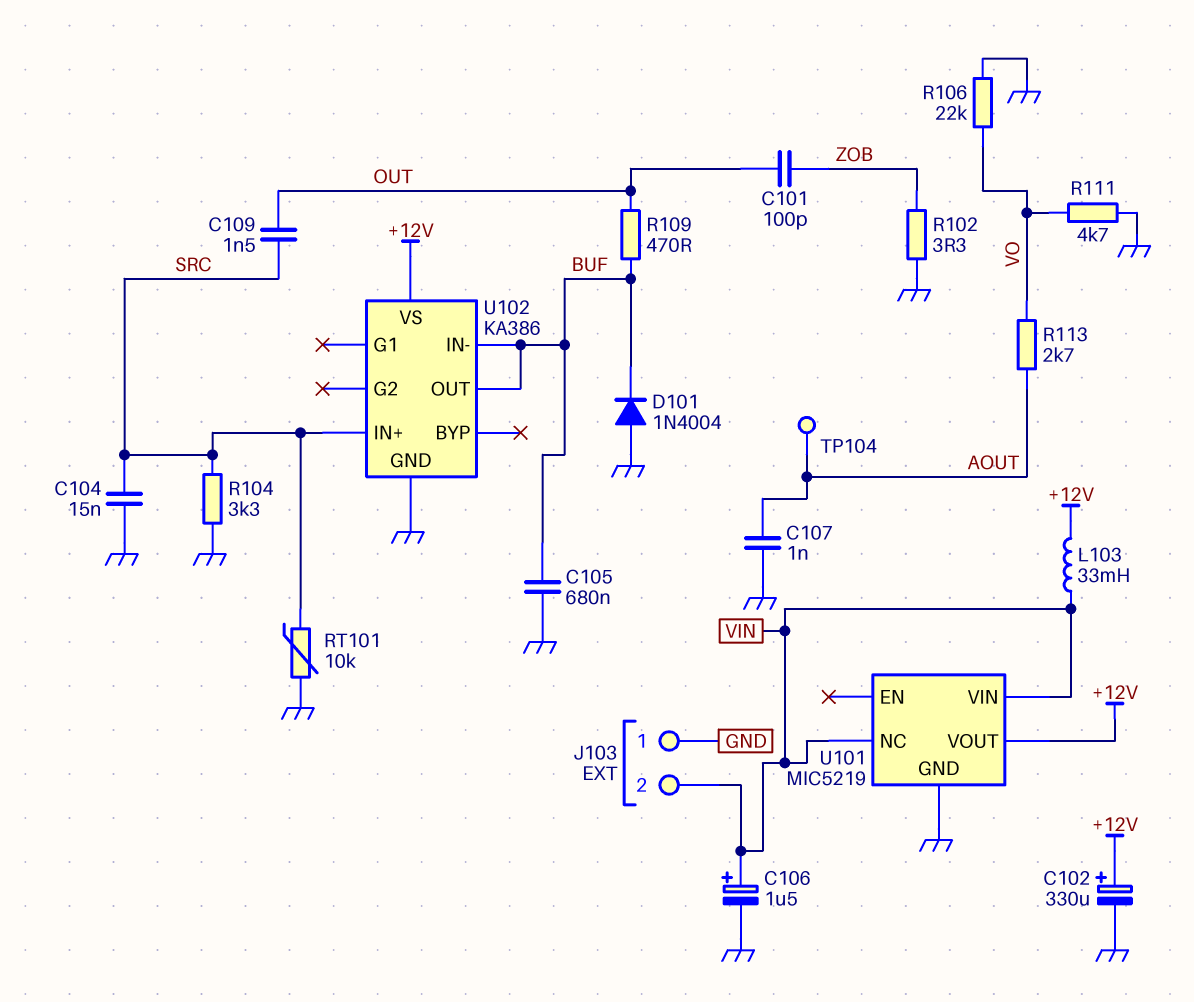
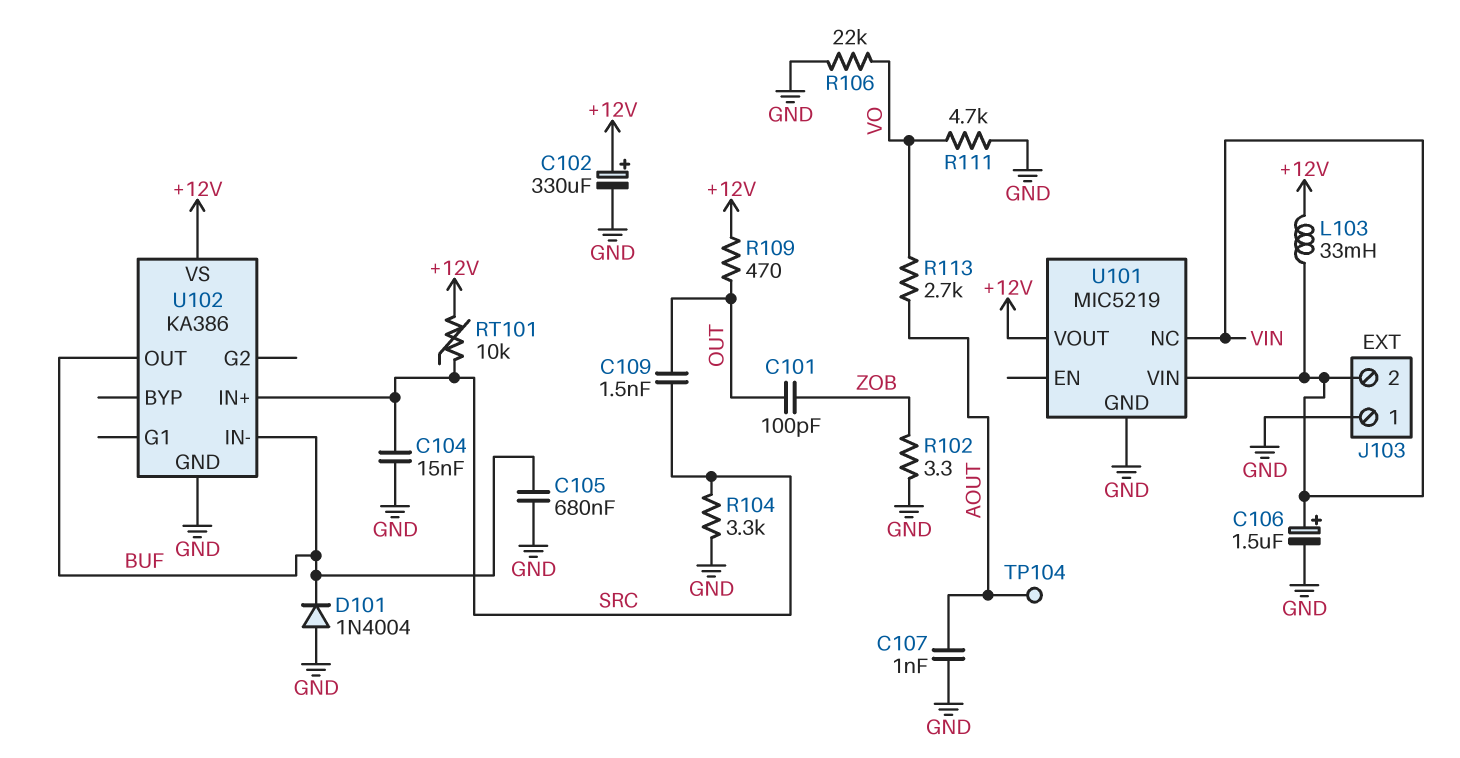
R109: 470 (BUF, OUT) -> 470 (+12V, OUT)
RT101: 10k (GND, SRC) -> 10k (+12V, SRC)

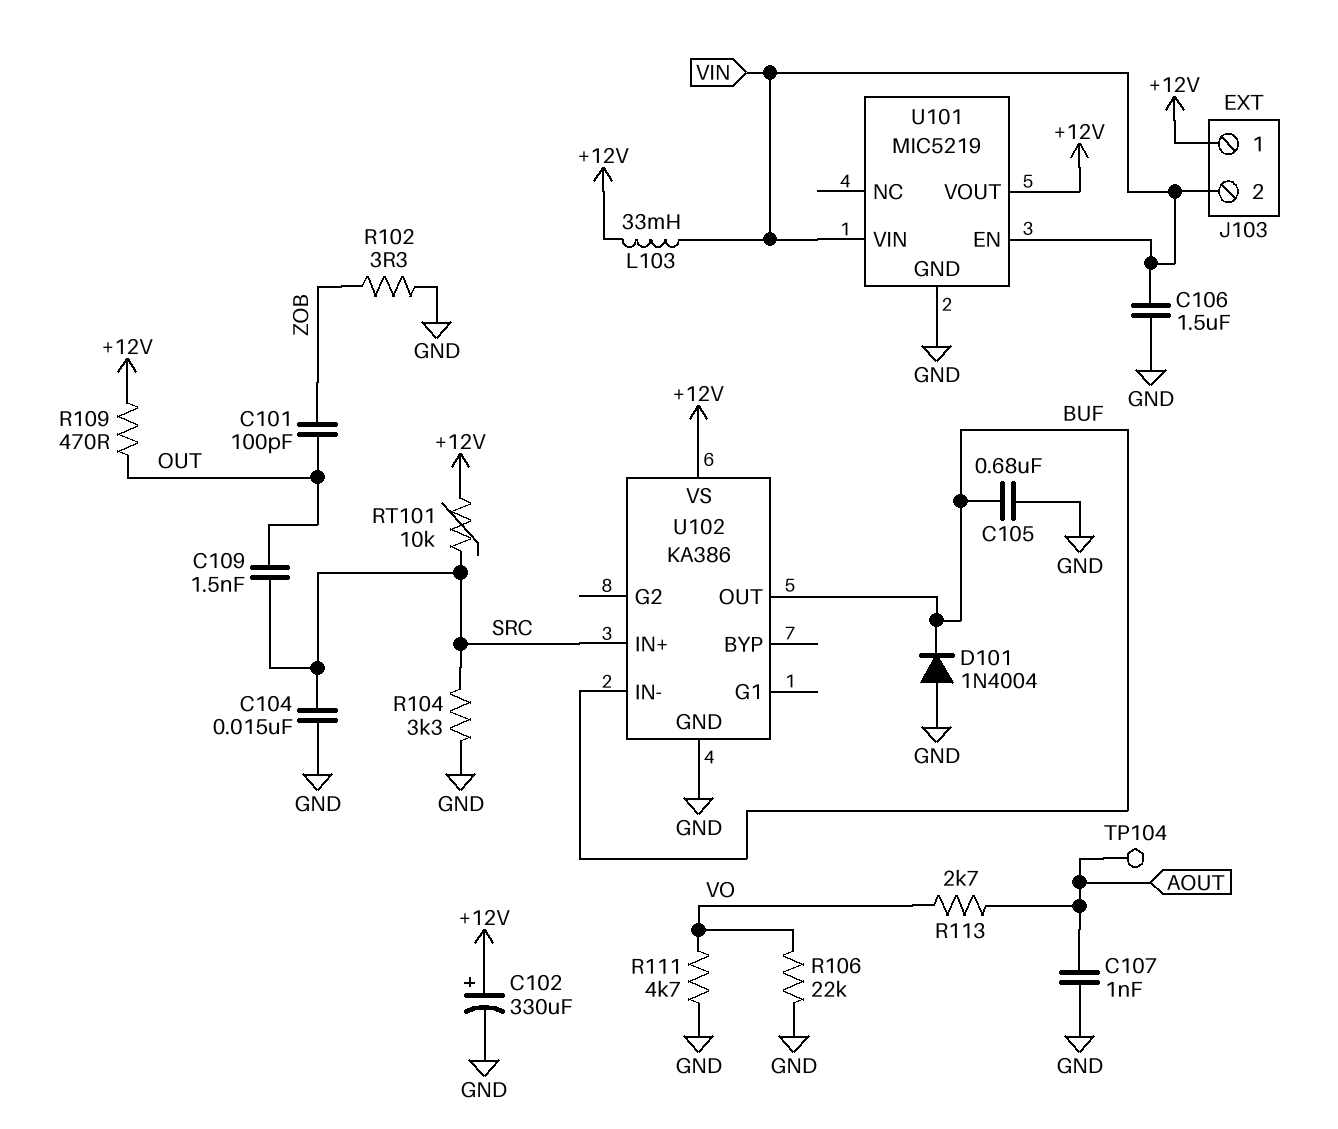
C106: 1.5uF (plus VIN, minus GND) -> 1.5uF (GND, VIN)
J103 pin 1: GND -> +12V
U101 pin EN: none -> VIN
U101 pin NC: VIN -> none

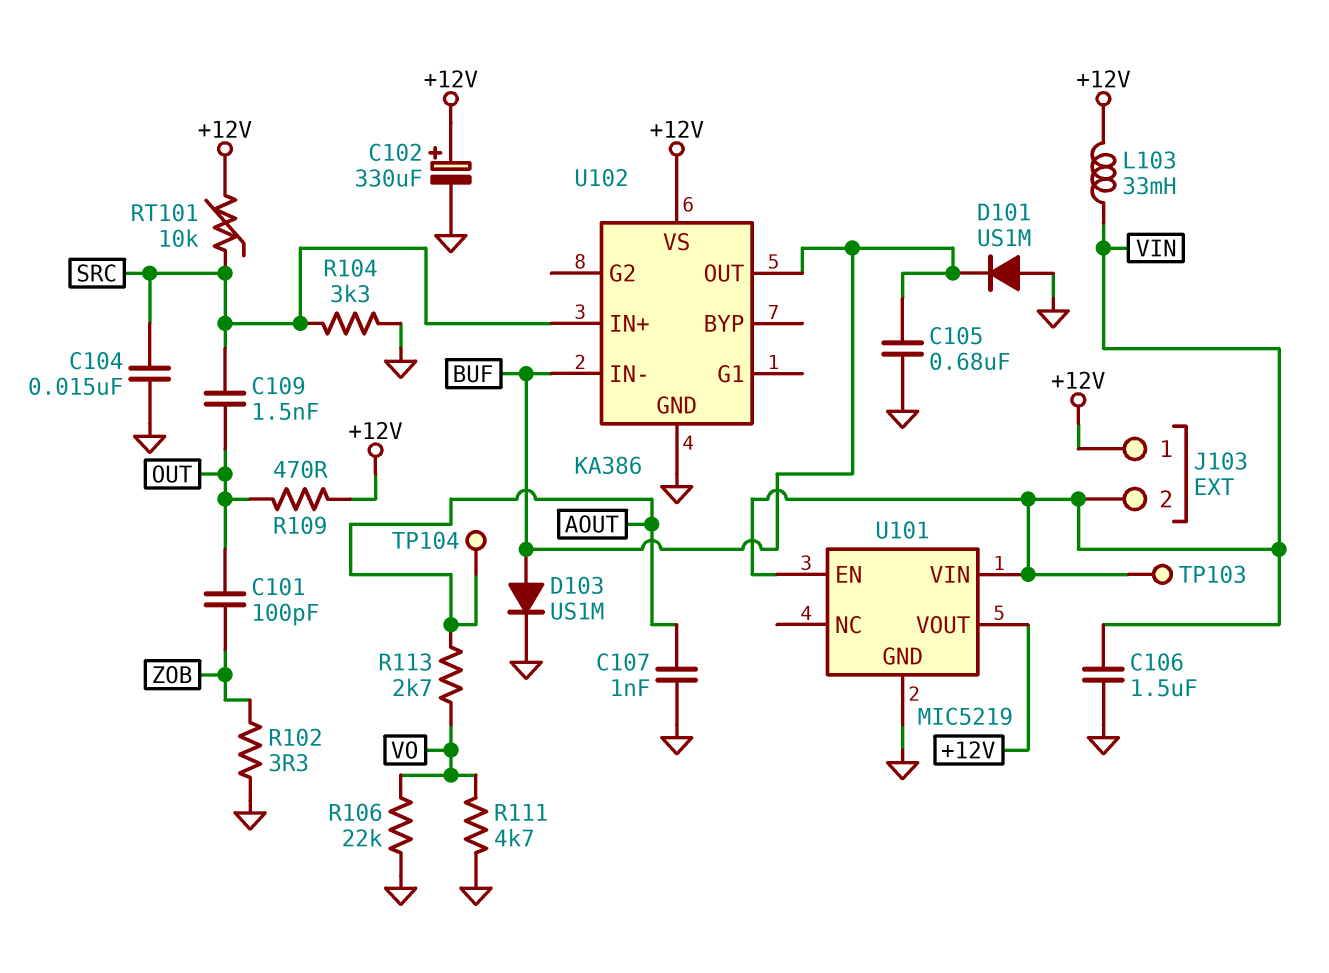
D101: diode 1N4004 (A GND, K BUF) -> diode US1M (A GND, K BUF)
D103: none -> diode US1M (A BUF, K GND)
TP103: none -> test point (VIN)

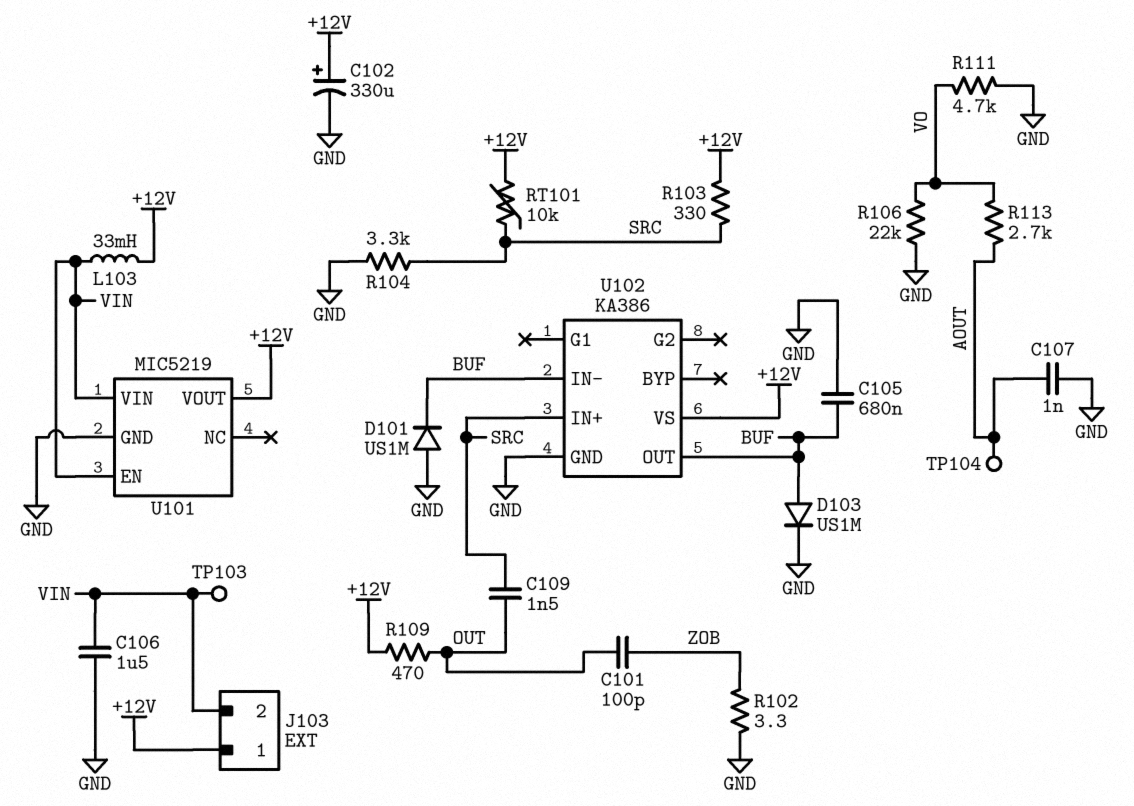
C104: 15nF (GND, SRC) -> none
R103: none -> 330 (+12V, SRC)

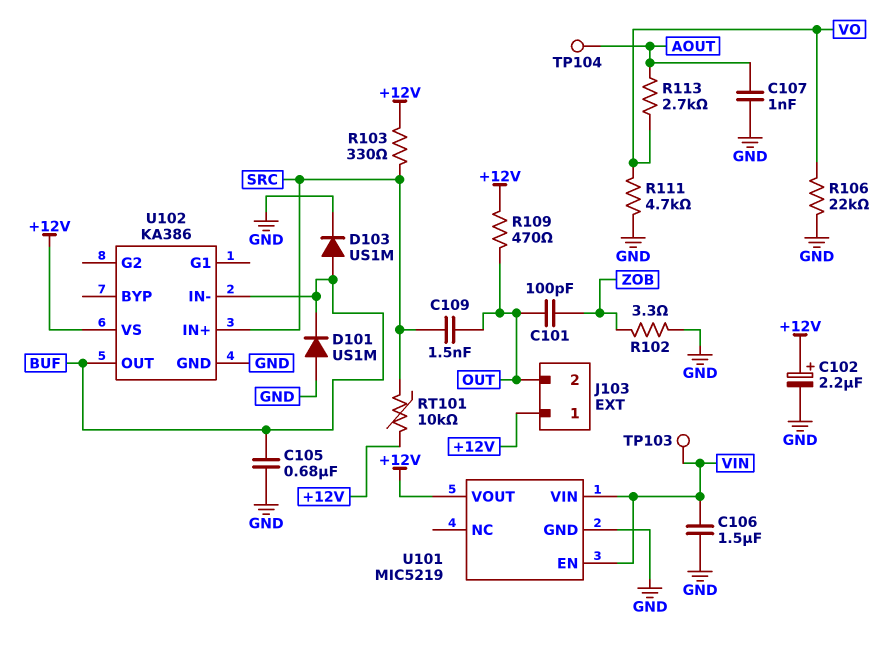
C102: 330uF (plus +12V, minus GND) -> 2.2uF (plus +12V, minus GND)
J103 pin 2: VIN -> OUT
L103: 33mH (+12V, VIN) -> none
R104: 3.3k (GND, SRC) -> none

